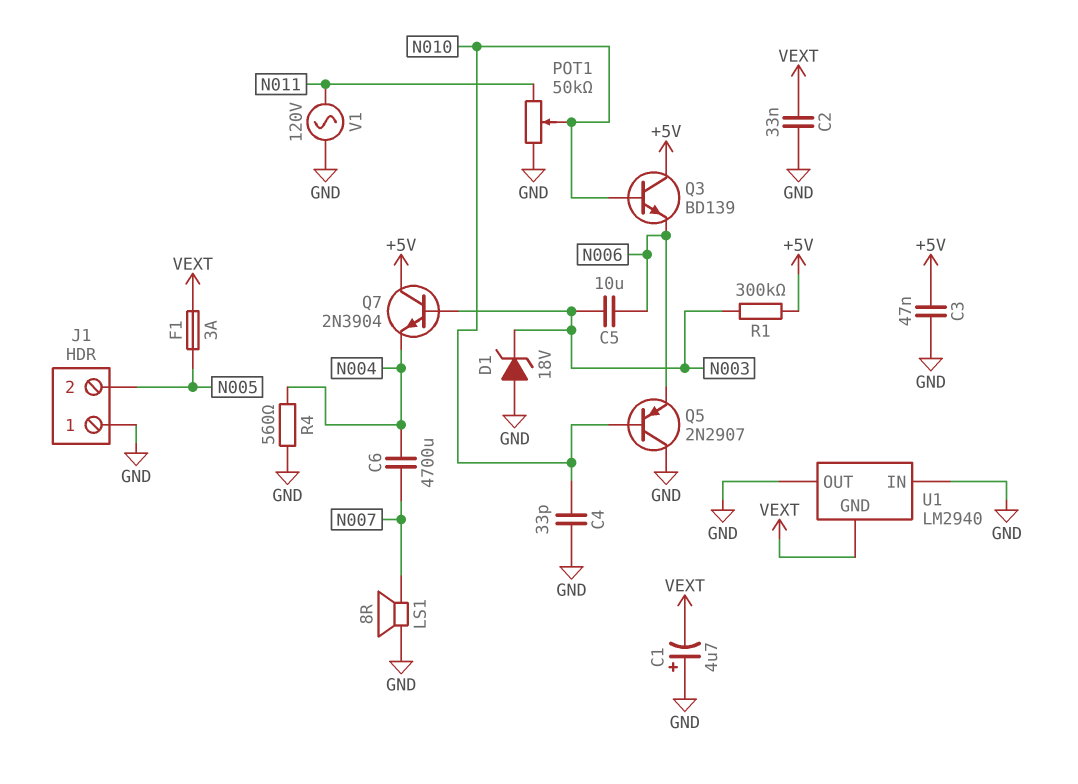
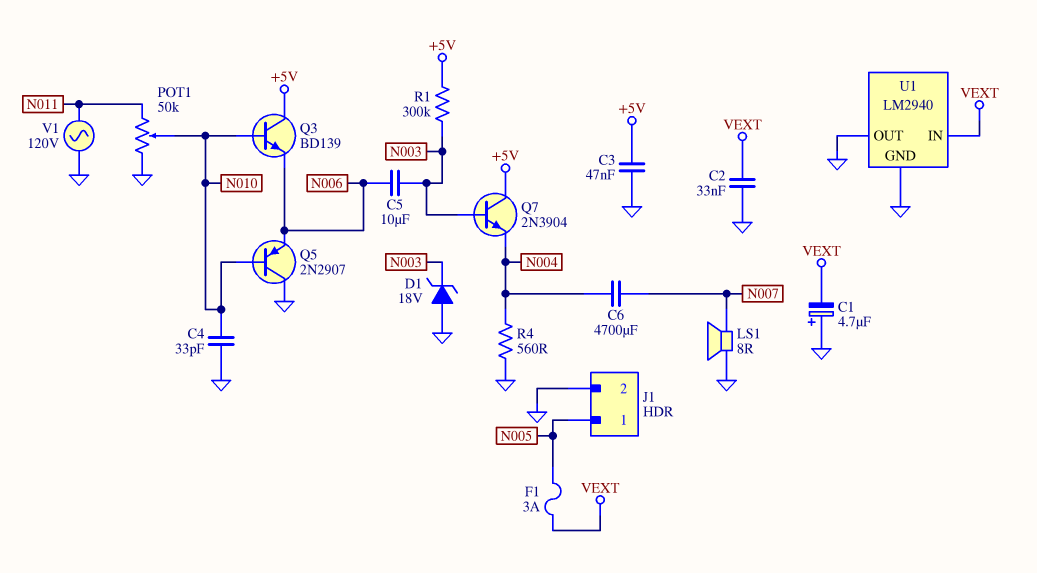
J1 pin 1: GND -> N005
J1 pin 2: N005 -> GND
U1 pin GND: VEXT -> GND
U1 pin IN: GND -> VEXT

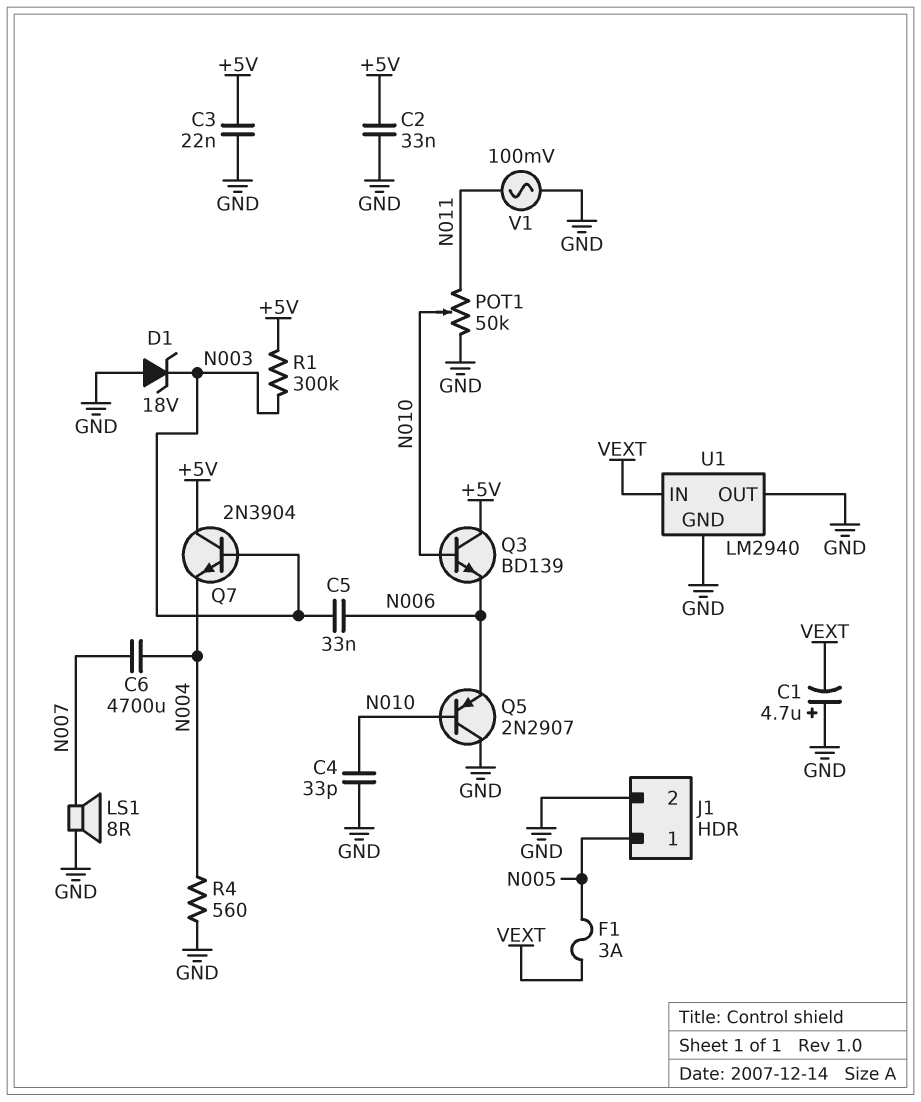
C2: 33nF (GND, VEXT) -> 33nF (+5V, GND)
C3: 47nF (+5V, GND) -> 22nF (+5V, GND)
C5: 10uF (N003, N006) -> 33nF (N003, N006)
V1: AC 120V (GND, N011) -> AC 100mV (GND, N011)

